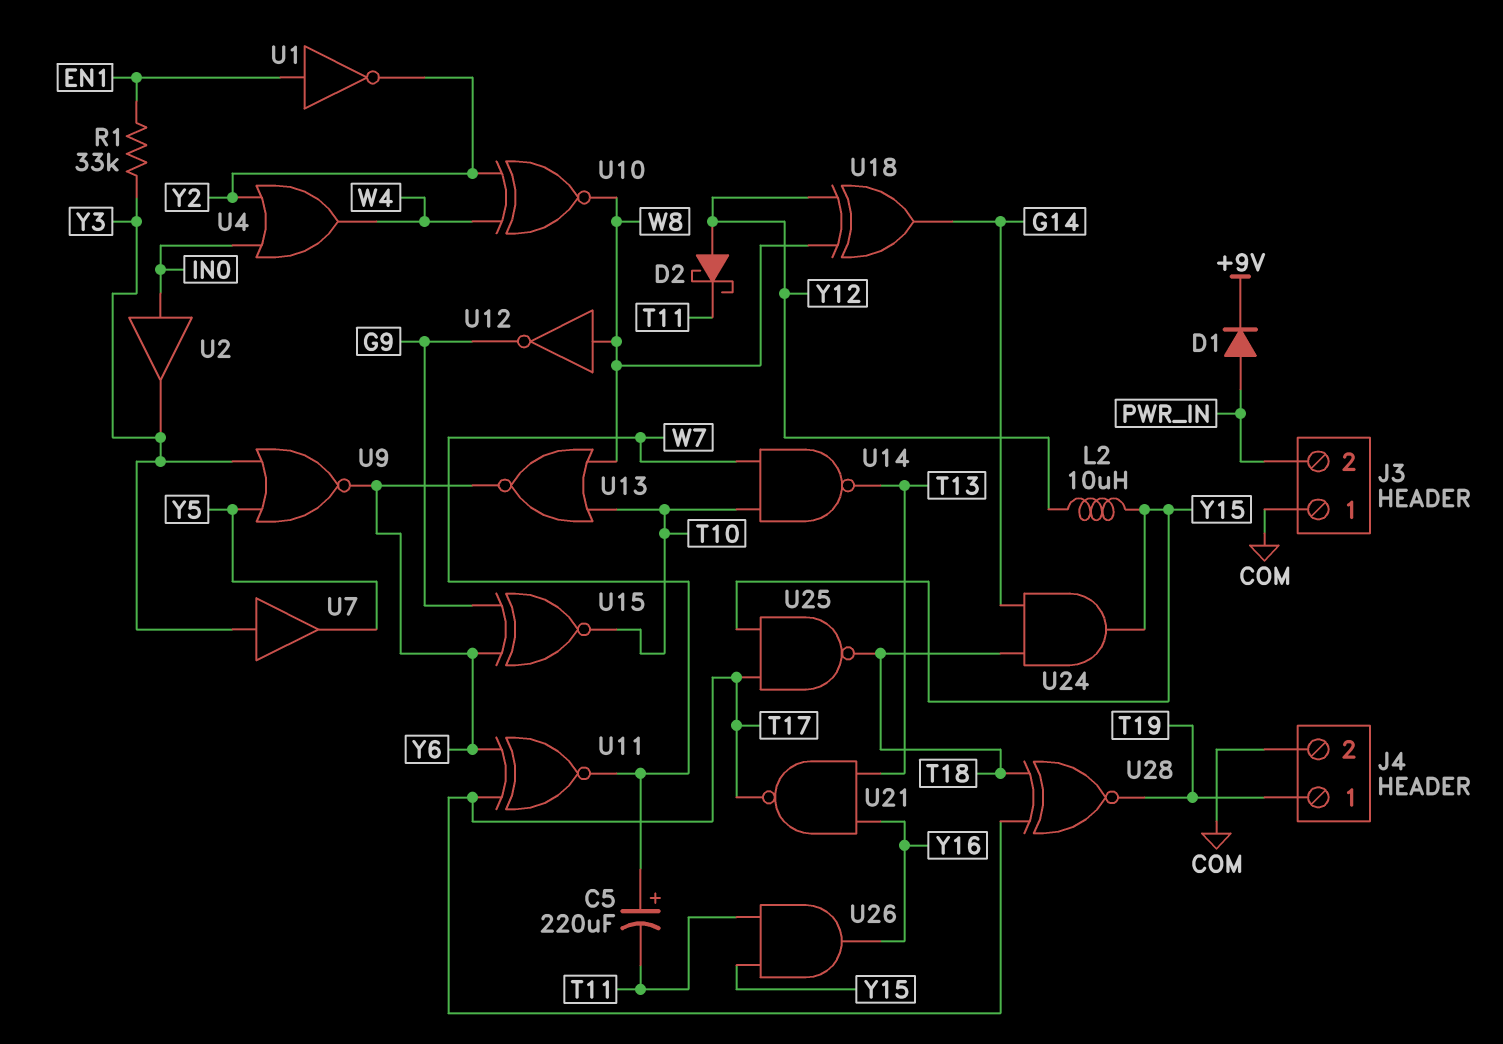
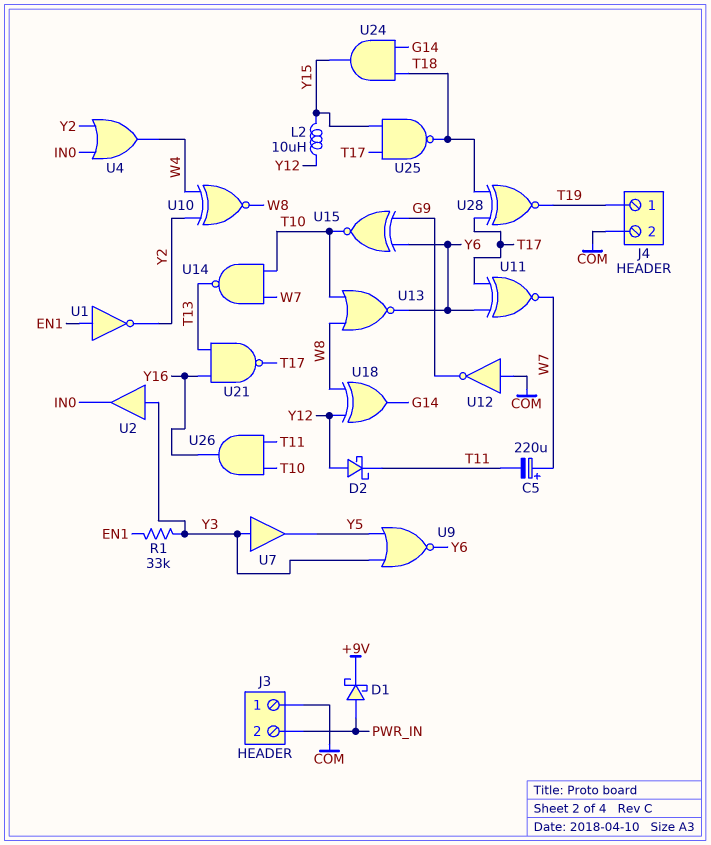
D1: diode (A PWR_IN, K +9V) -> schottky (A PWR_IN, K +9V)
U2: buffer (in IN0, out Y3) -> buffer (in Y3, out IN0)
U12: NOT (in W8, out G9) -> NOT (in COM, out G9)
U26: AND (in T11, in Y15, out Y16) -> AND (in T10, in T11, out Y16)

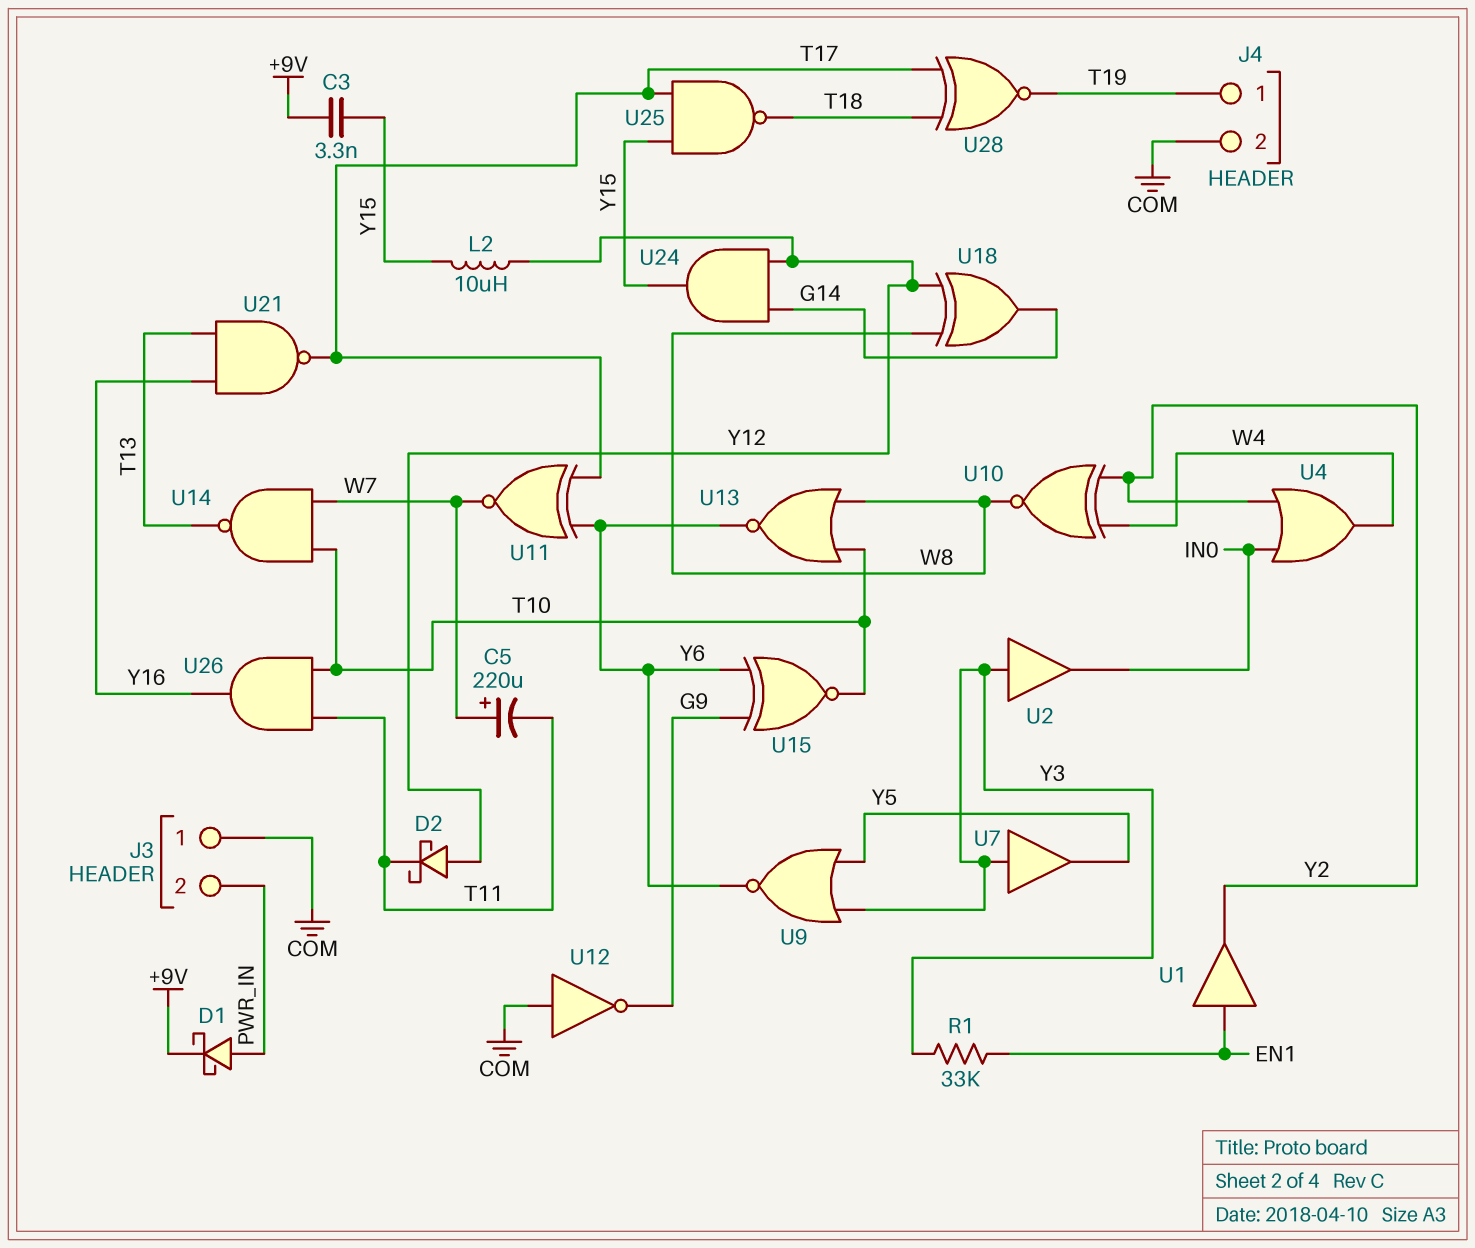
C3: none -> 3.3nF (+9V, Y15)
U1: NOT (in EN1, out Y2) -> buffer (in EN1, out Y2)
U24: AND (in G14, in T18, out Y15) -> AND (in G14, in Y12, out Y15)

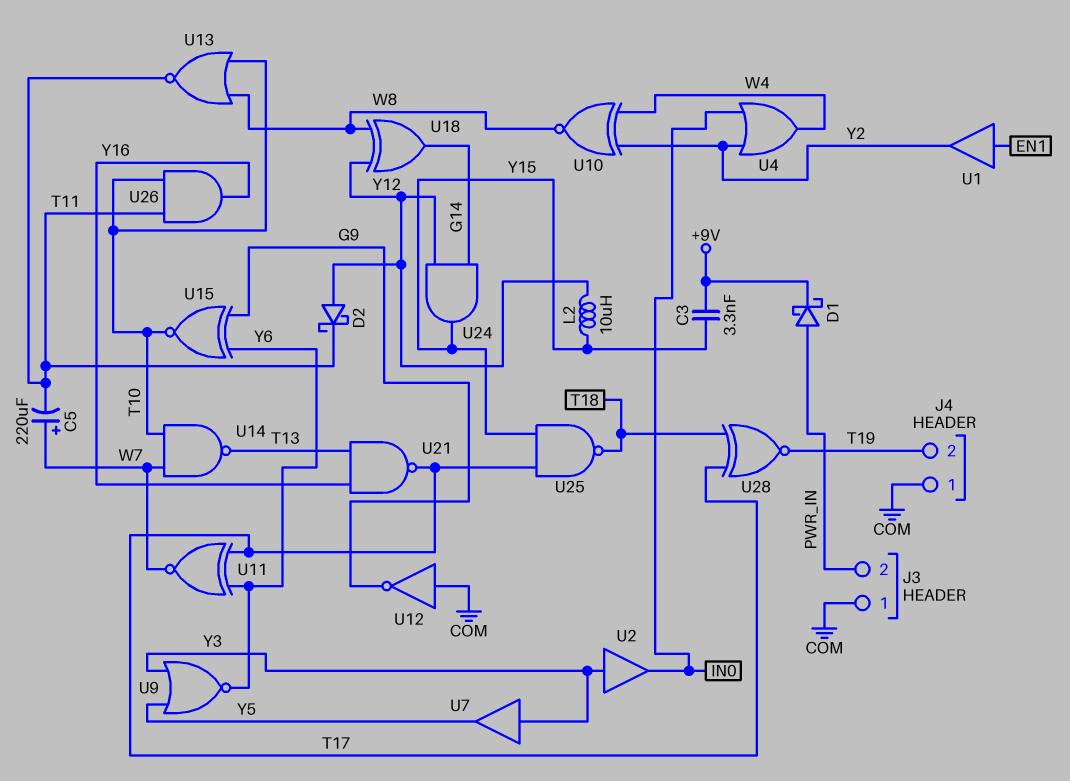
J4 pin 1: T19 -> COM
J4 pin 2: COM -> T19
R1: 33k (EN1, Y3) -> none
U13: NOR (in T10, in W8, out Y6) -> NOR (in T10, in W8, out T11)

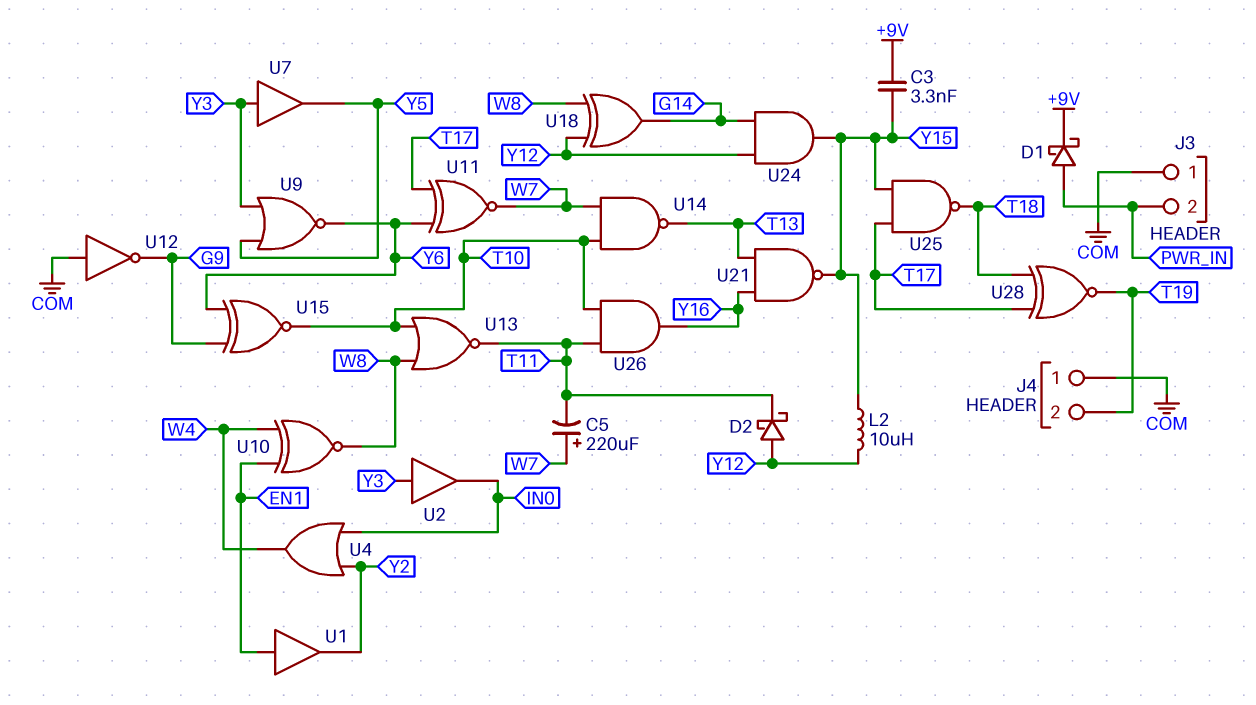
U10: XNOR (in W4, in Y2, out W8) -> XNOR (in EN1, in W4, out W8)
U21: NAND (in T13, in Y16, out T17) -> NAND (in T13, in Y16, out Y15)

